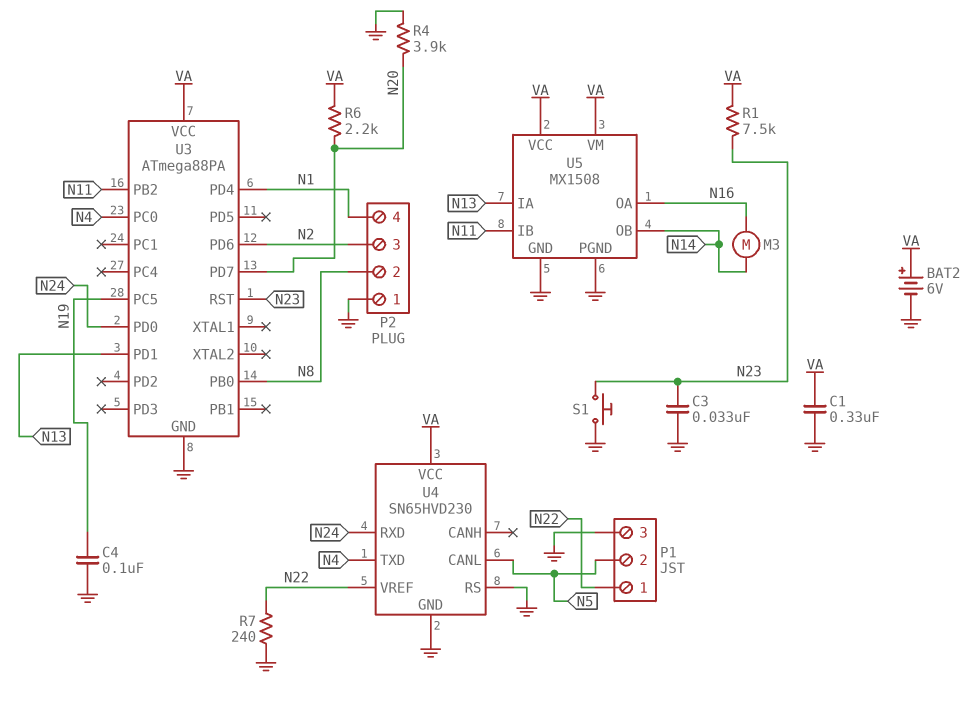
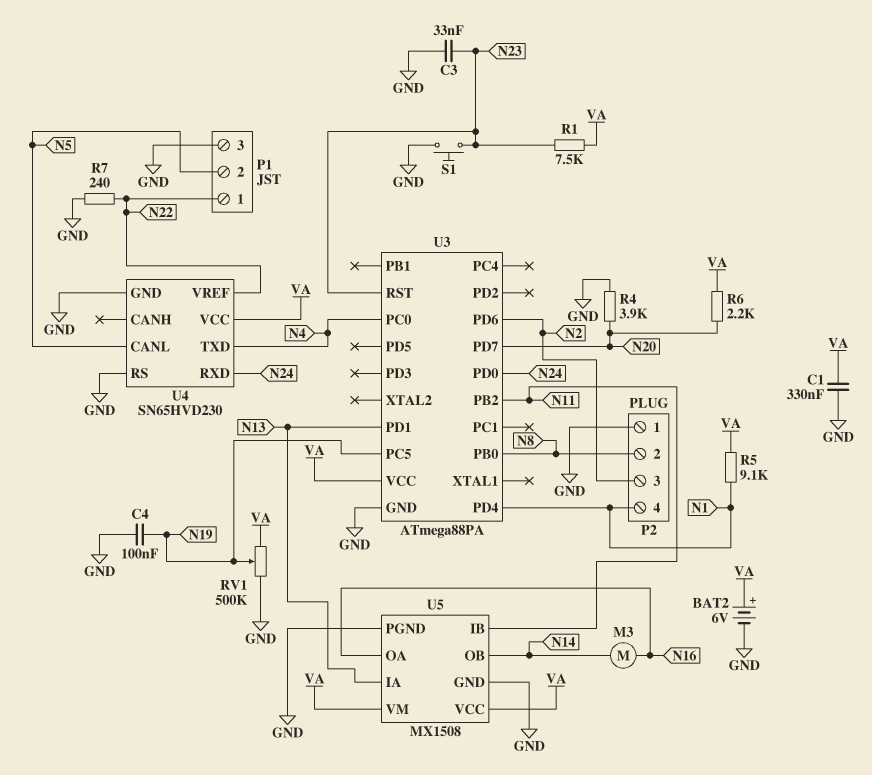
R5: none -> 9.1k (N1, VA)
RV1: none -> 500k (GND, VA, wiper N19)

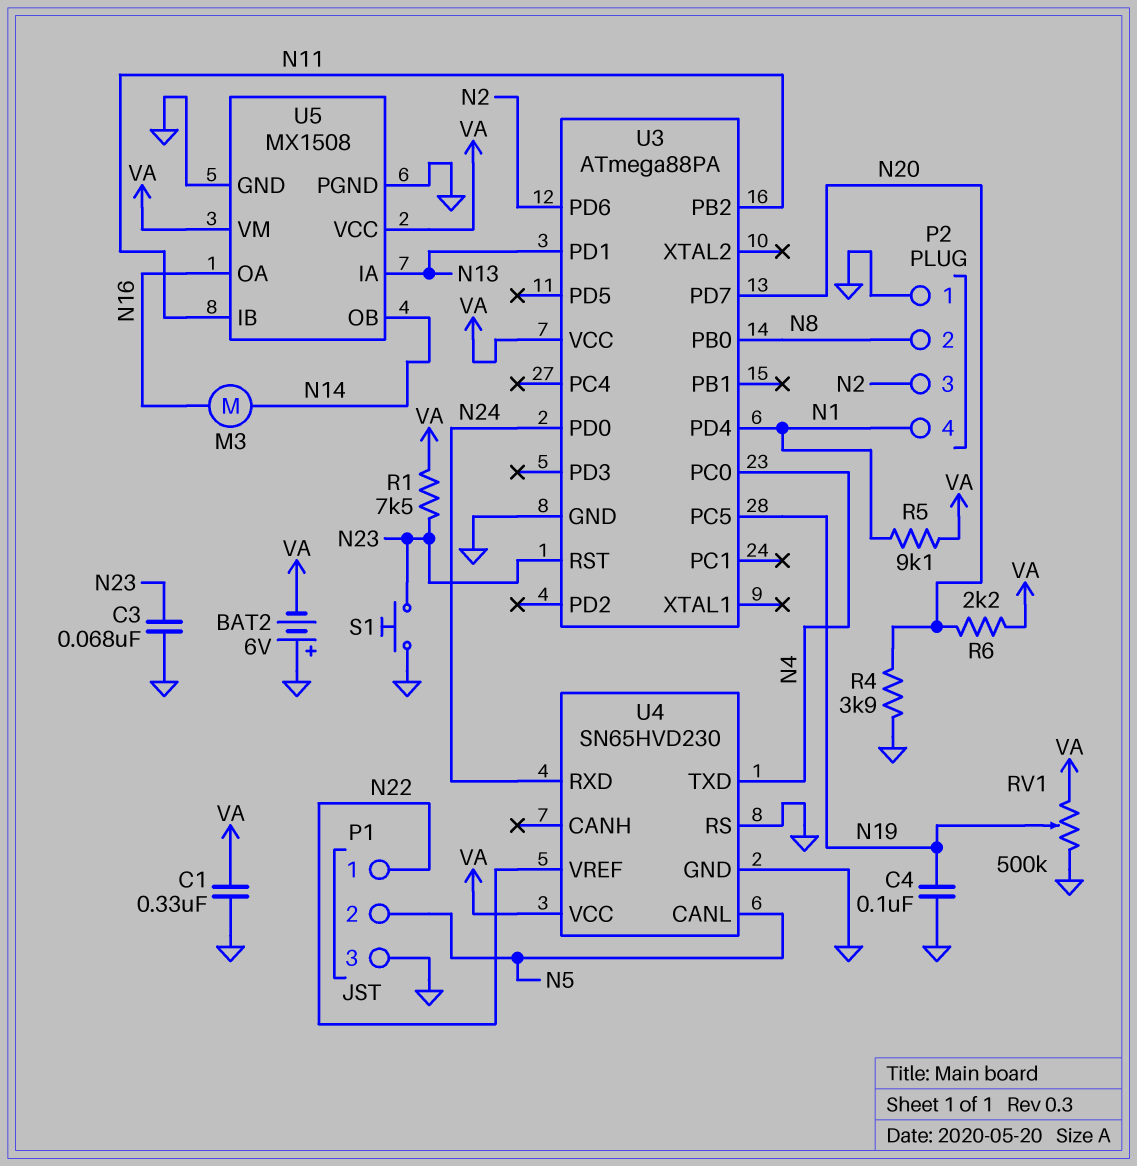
BAT2: 6V (plus VA, minus GND) -> 6V (plus GND, minus VA)
C3: 33nF (GND, N23) -> 68nF (GND, N23)
R7: 240 (GND, N22) -> none

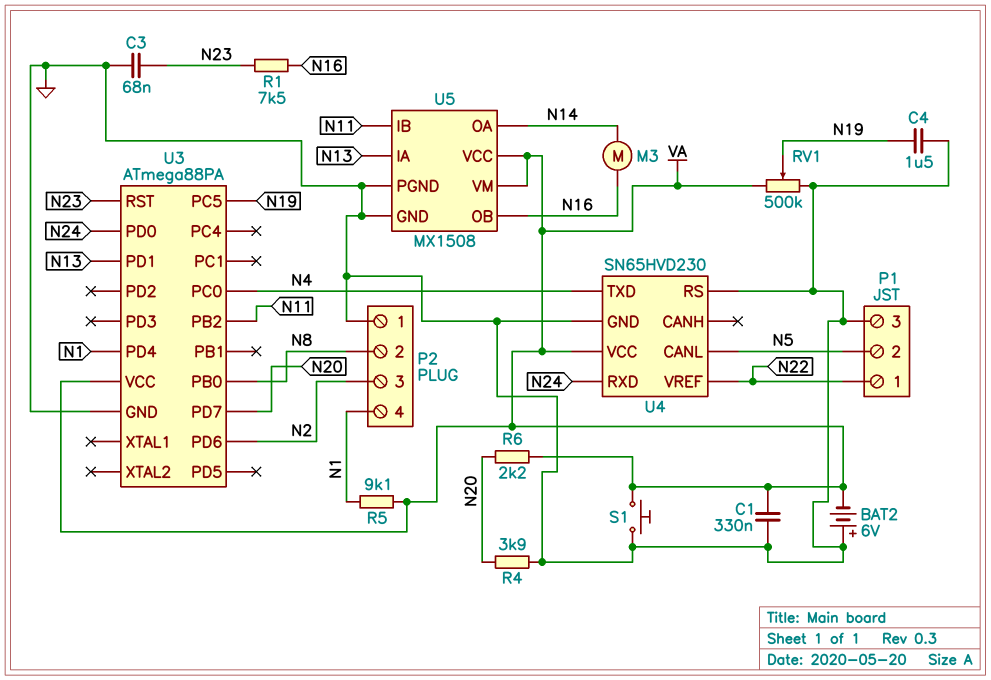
C4: 100nF (GND, N19) -> 1.5uF (GND, N19)
R1: 7.5k (N23, VA) -> 7.5k (N16, N23)
S1: button (GND, N23) -> button (GND, VA)
U5 pin OA: N16 -> N14
U5 pin OB: N14 -> N16

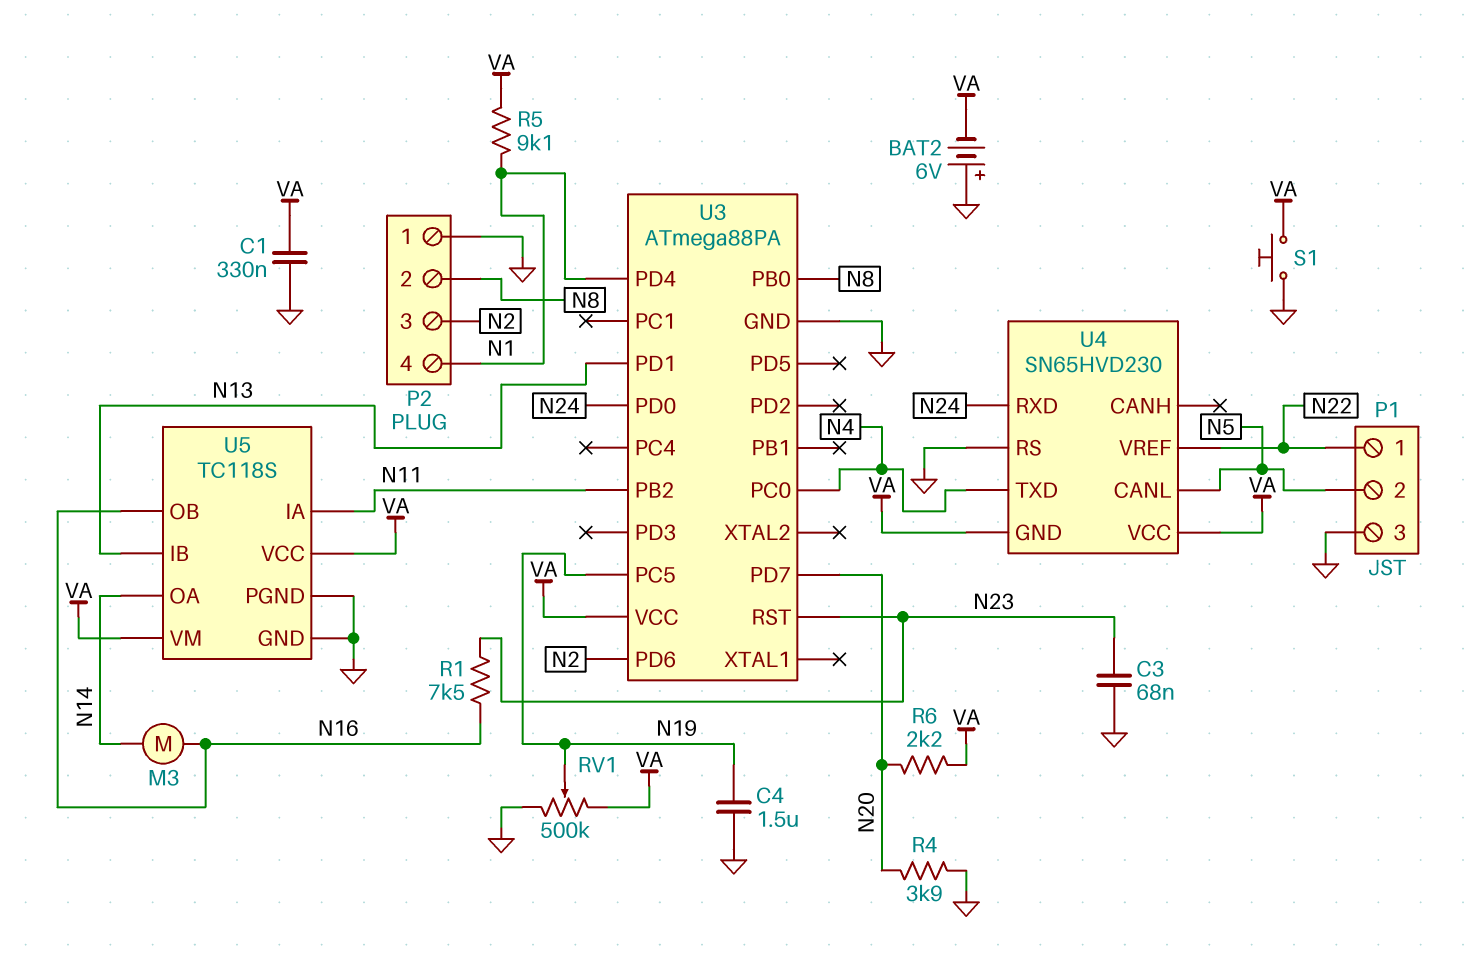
U4 pin GND: GND -> VA
U5: MX1508 -> TC118S
U5 pin IA: N13 -> N11
U5 pin IB: N11 -> N13

